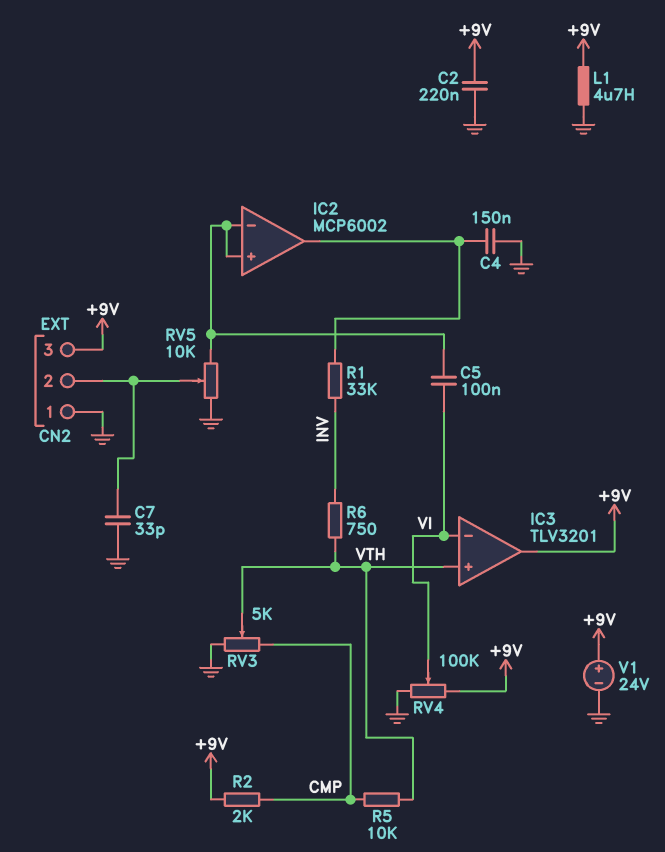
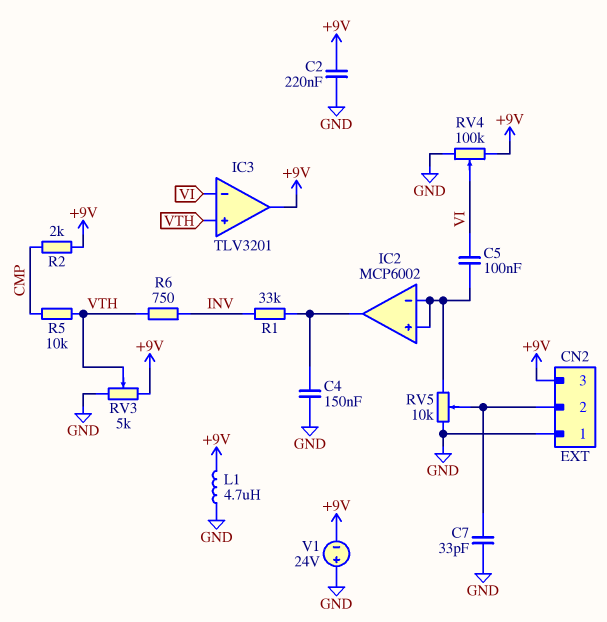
RV3: 5k (CMP, GND, wiper VTH) -> 5k (+9V, GND, wiper VTH)
V1: 24V (plus +9V, minus GND) -> 24V (plus GND, minus +9V)

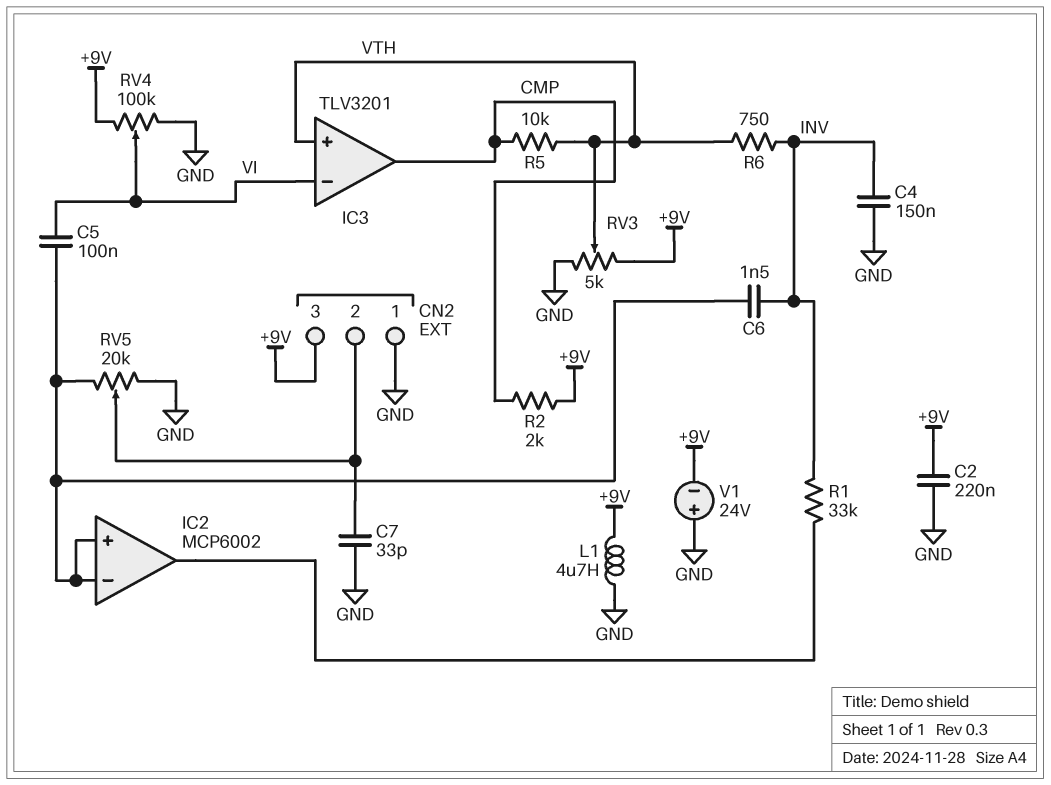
C4: 150nF (GND, IC2/out) -> 150nF (GND, INV)
C6: none -> 1.5nF (IC2/in+, INV)
IC3 pin out: +9V -> CMP
RV5: 10k (GND, IC2/in+, wiper CN2/2) -> 20k (GND, IC2/in+, wiper CN2/2)

